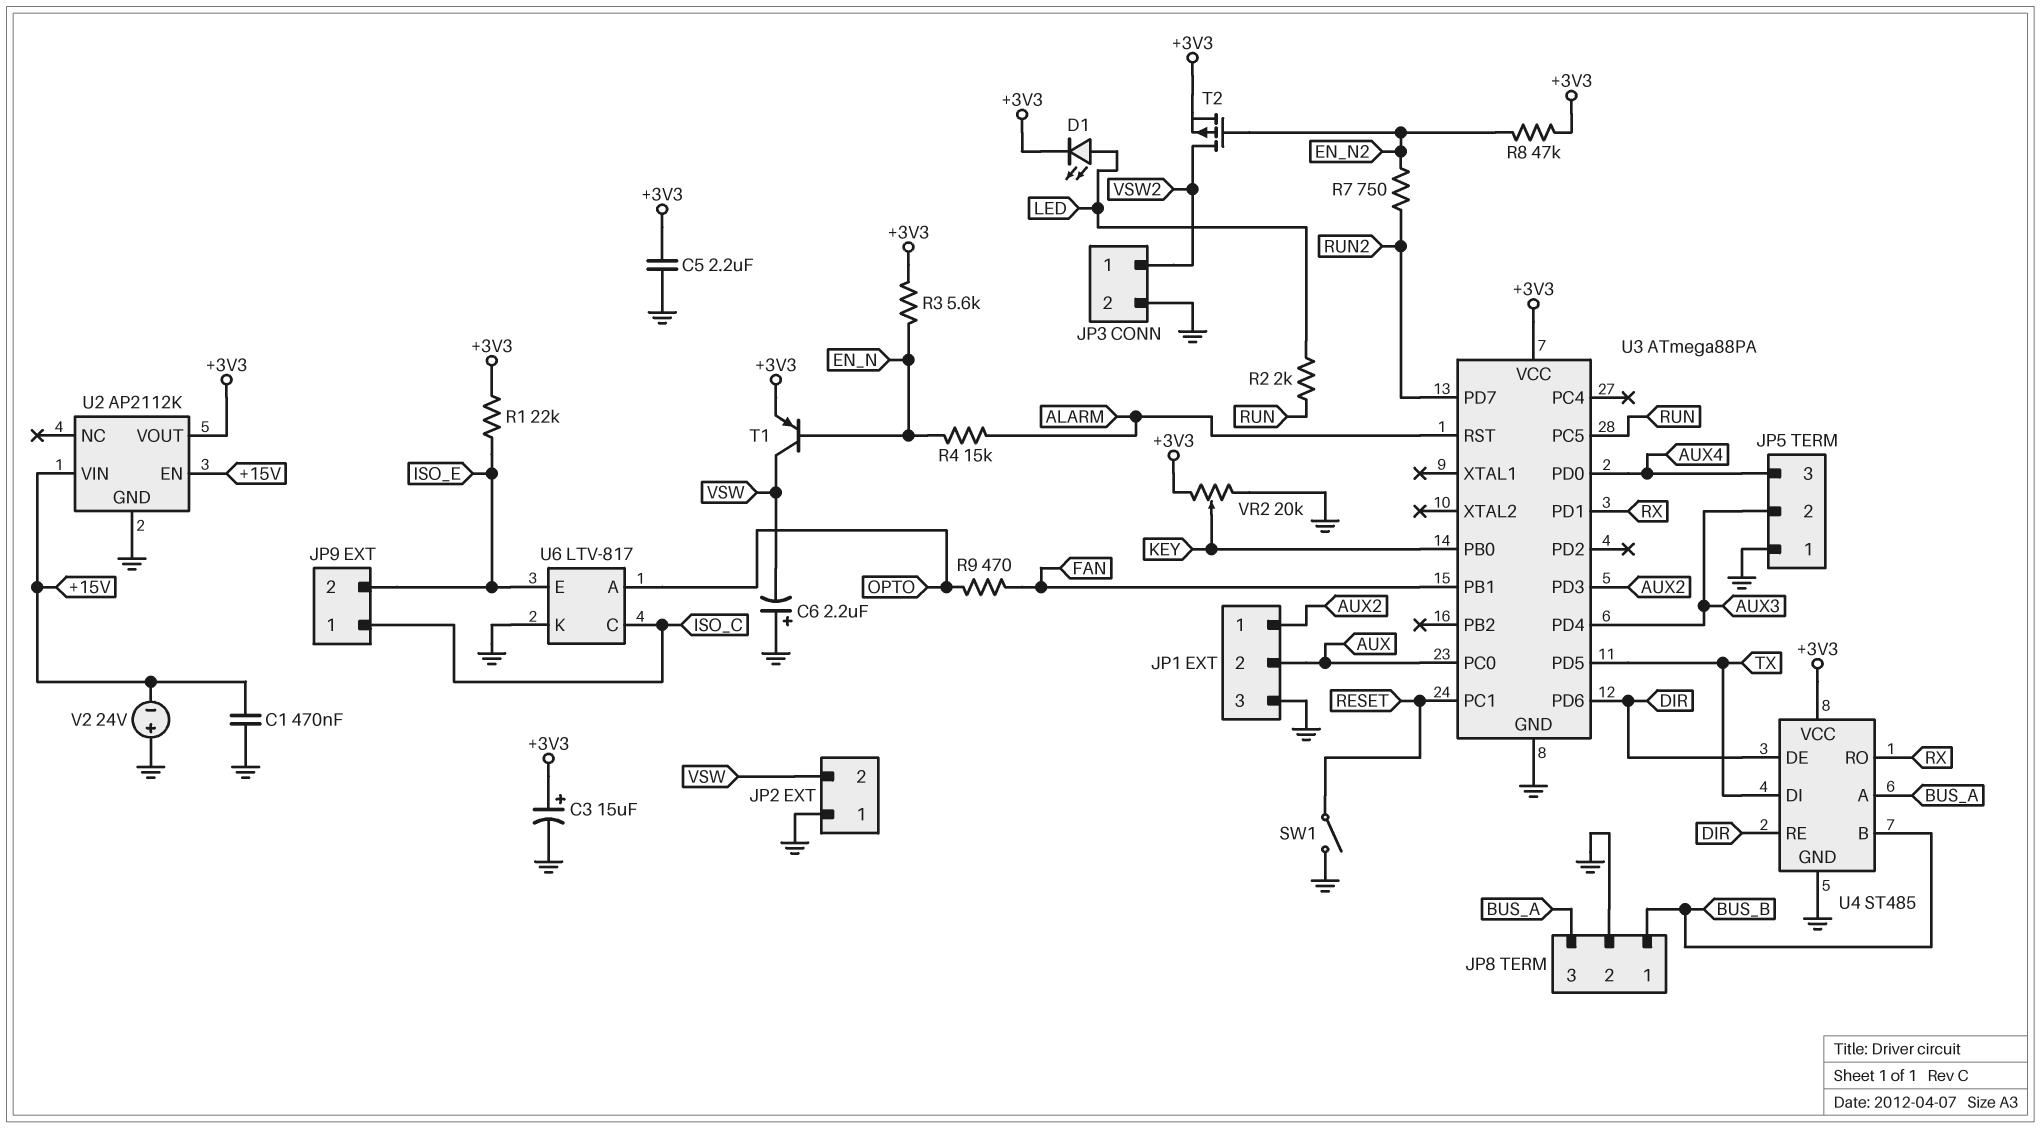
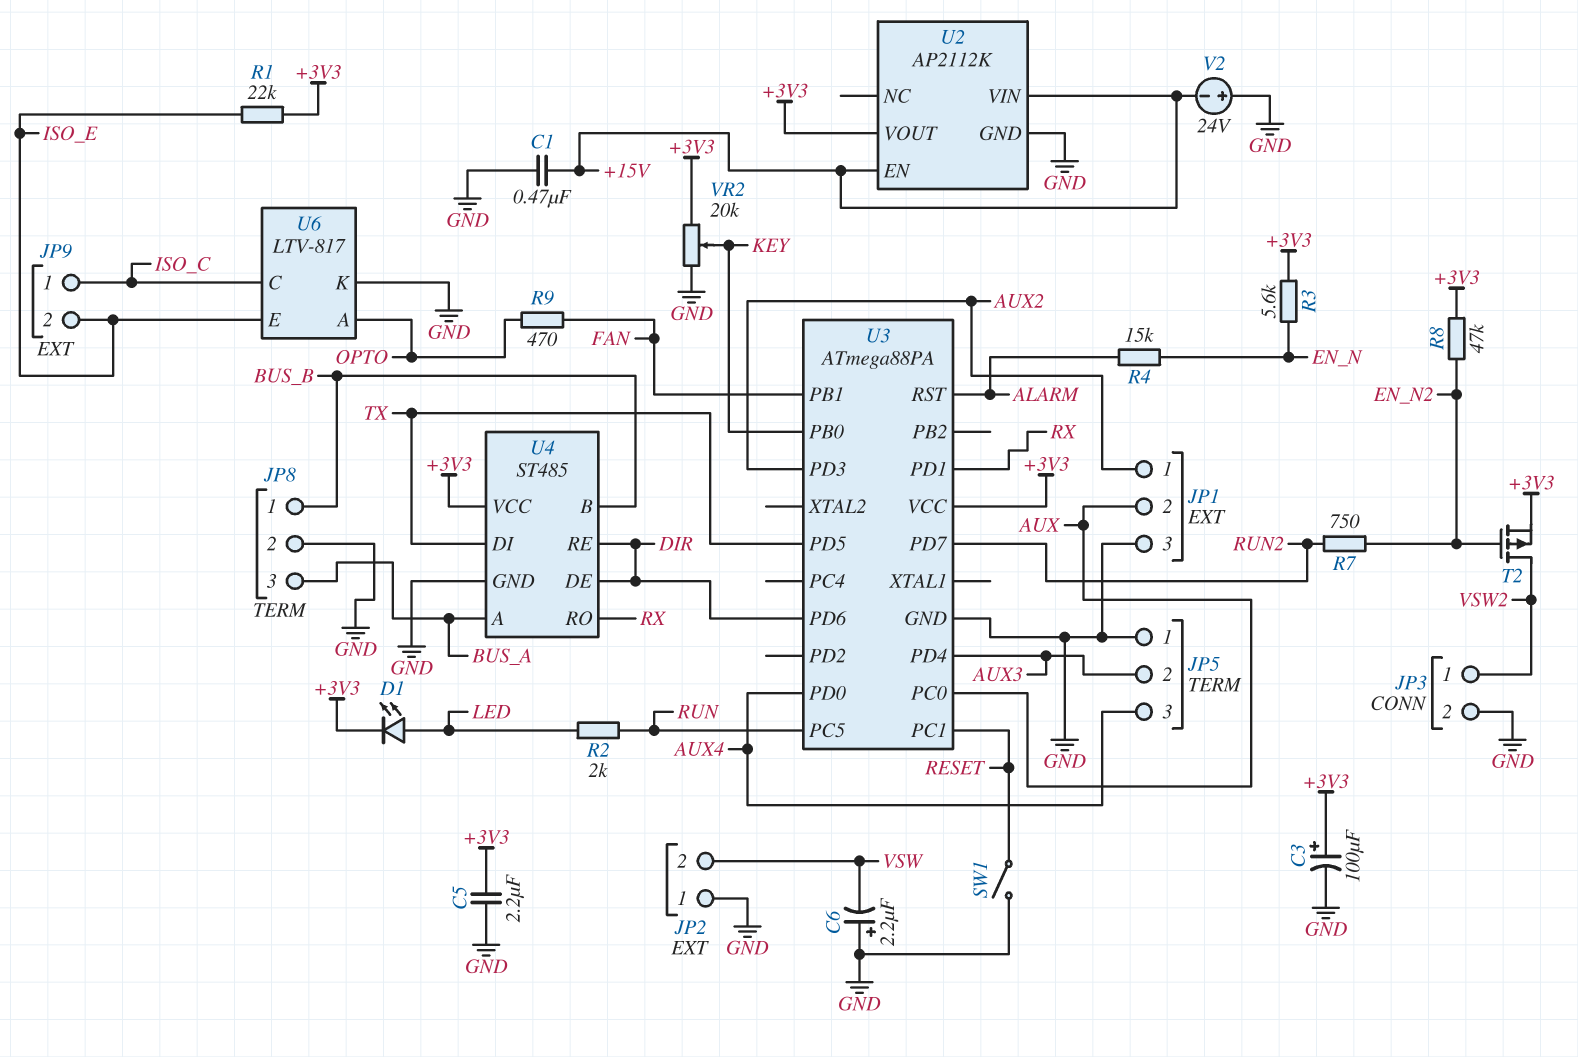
C3: 15uF (plus +3V3, minus GND) -> 100uF (plus +3V3, minus GND)
T1: PNP (B EN_N, C VSW, E +3V3) -> none

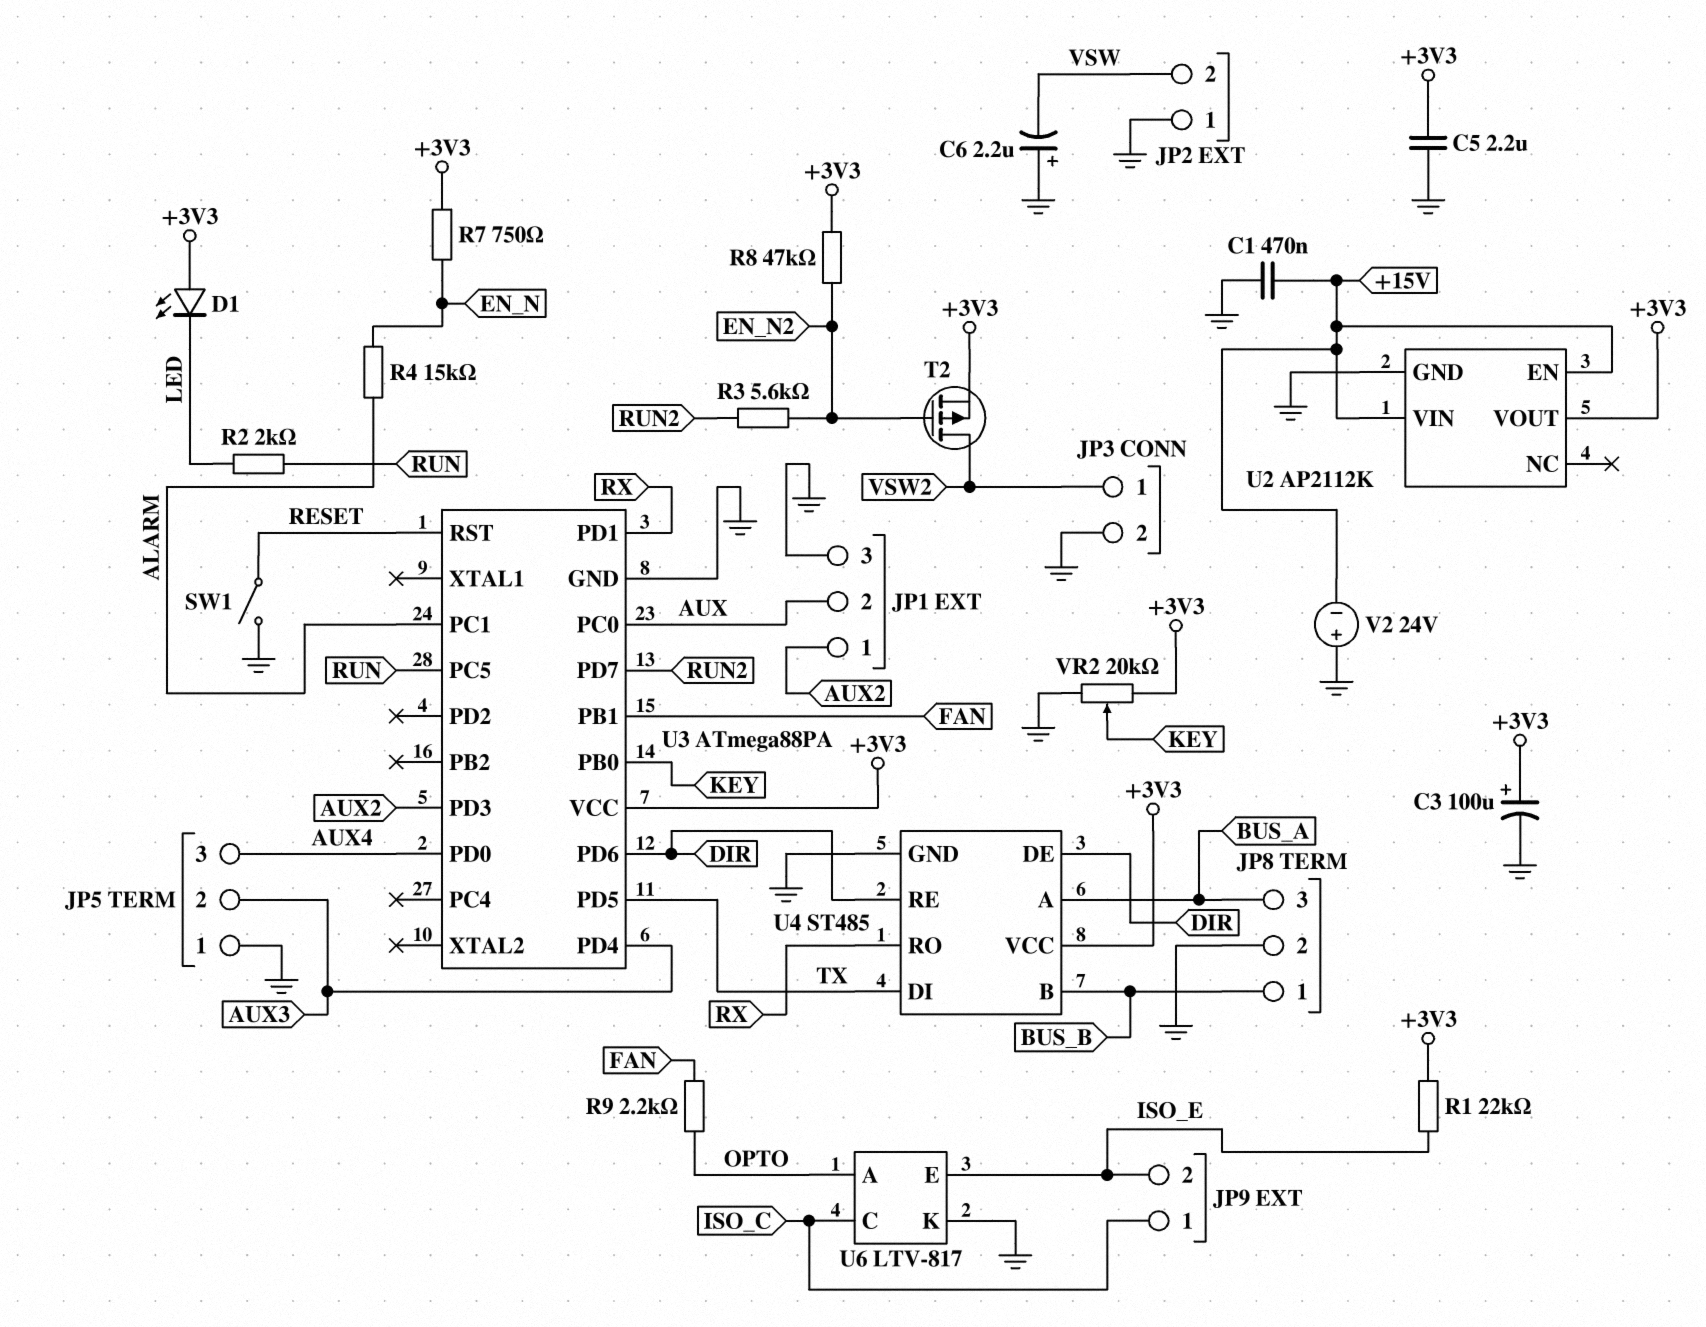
D1: LED (A LED, K +3V3) -> LED (A +3V3, K LED)
R3: 5.6k (+3V3, EN_N) -> 5.6k (EN_N2, RUN2)
R7: 750 (EN_N2, RUN2) -> 750 (+3V3, EN_N)
R9: 470 (FAN, OPTO) -> 2.2k (FAN, OPTO)
U3 pin PC1: RESET -> ALARM
U3 pin RST: ALARM -> RESET

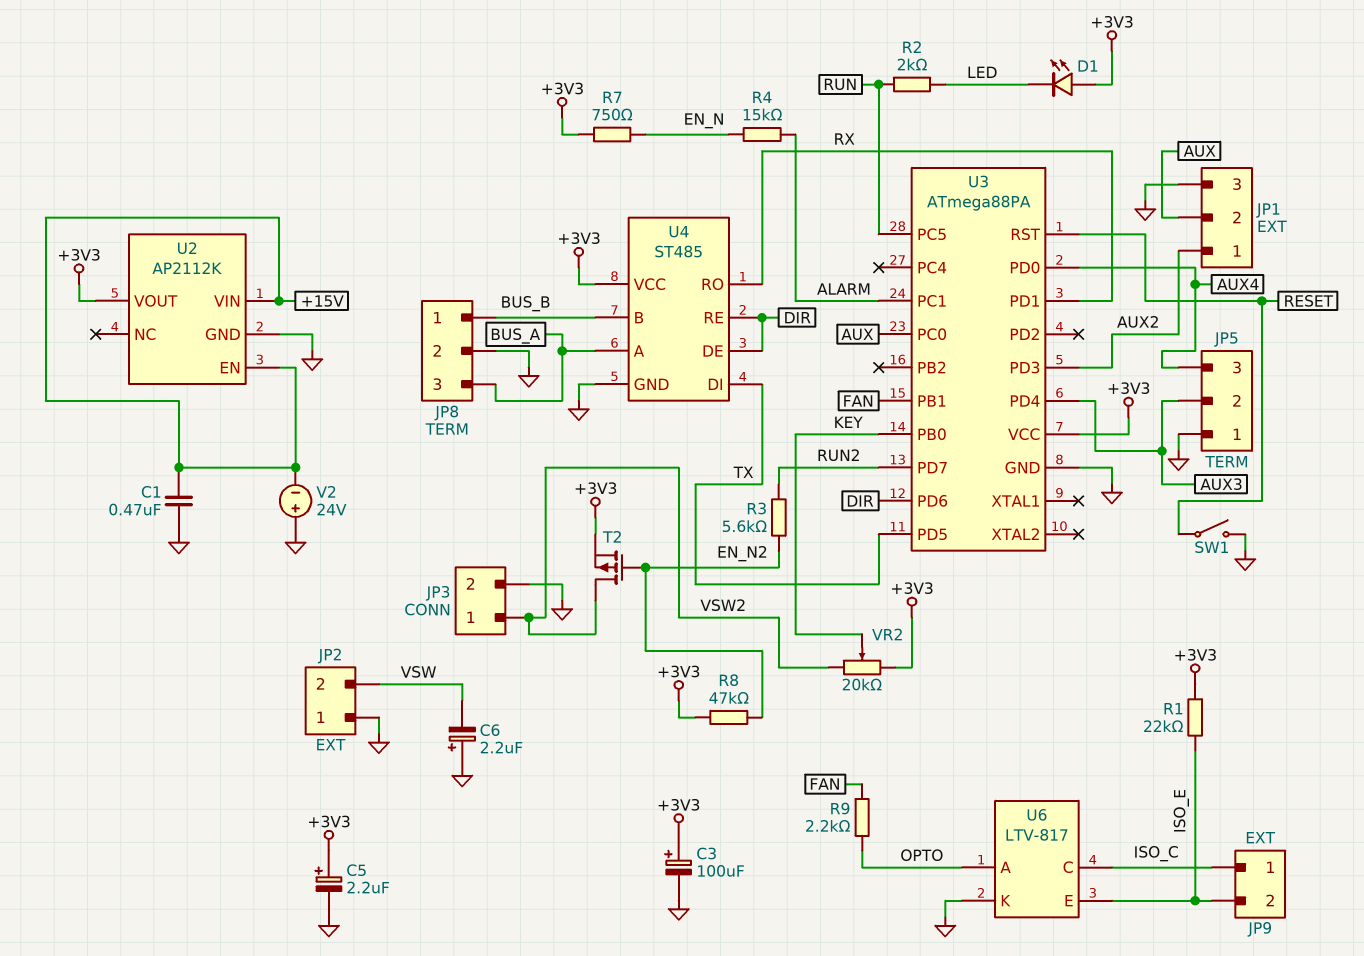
C5: 2.2uF (+3V3, GND) -> 2.2uF (plus +3V3, minus GND)
VR2: 20k (+3V3, GND, wiper KEY) -> 20k (+3V3, VSW2, wiper KEY)

